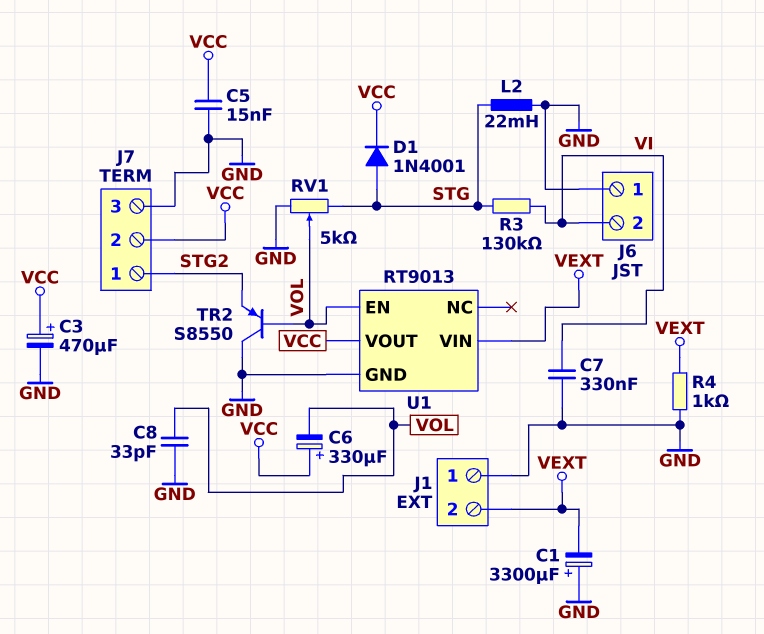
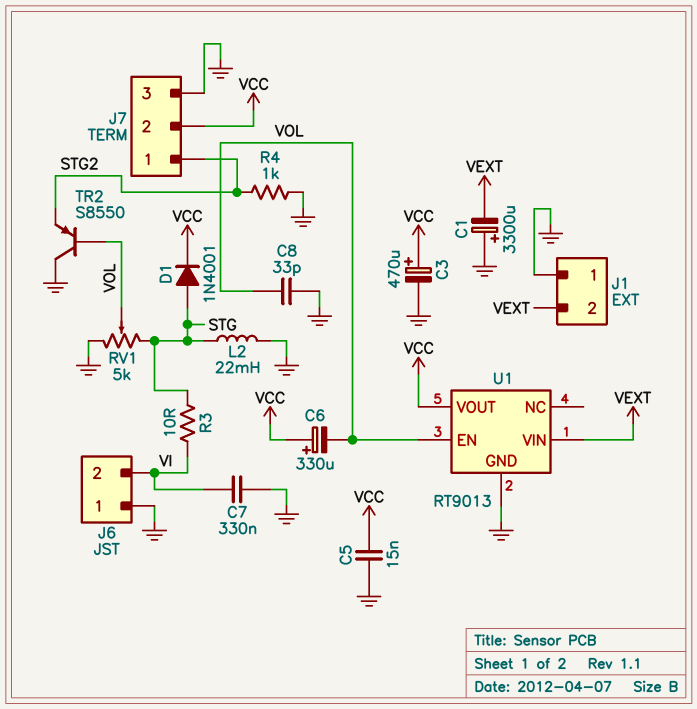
R3: 130k (STG, VI) -> 10 (STG, VI)
R4: 1k (GND, VEXT) -> 1k (GND, STG2)

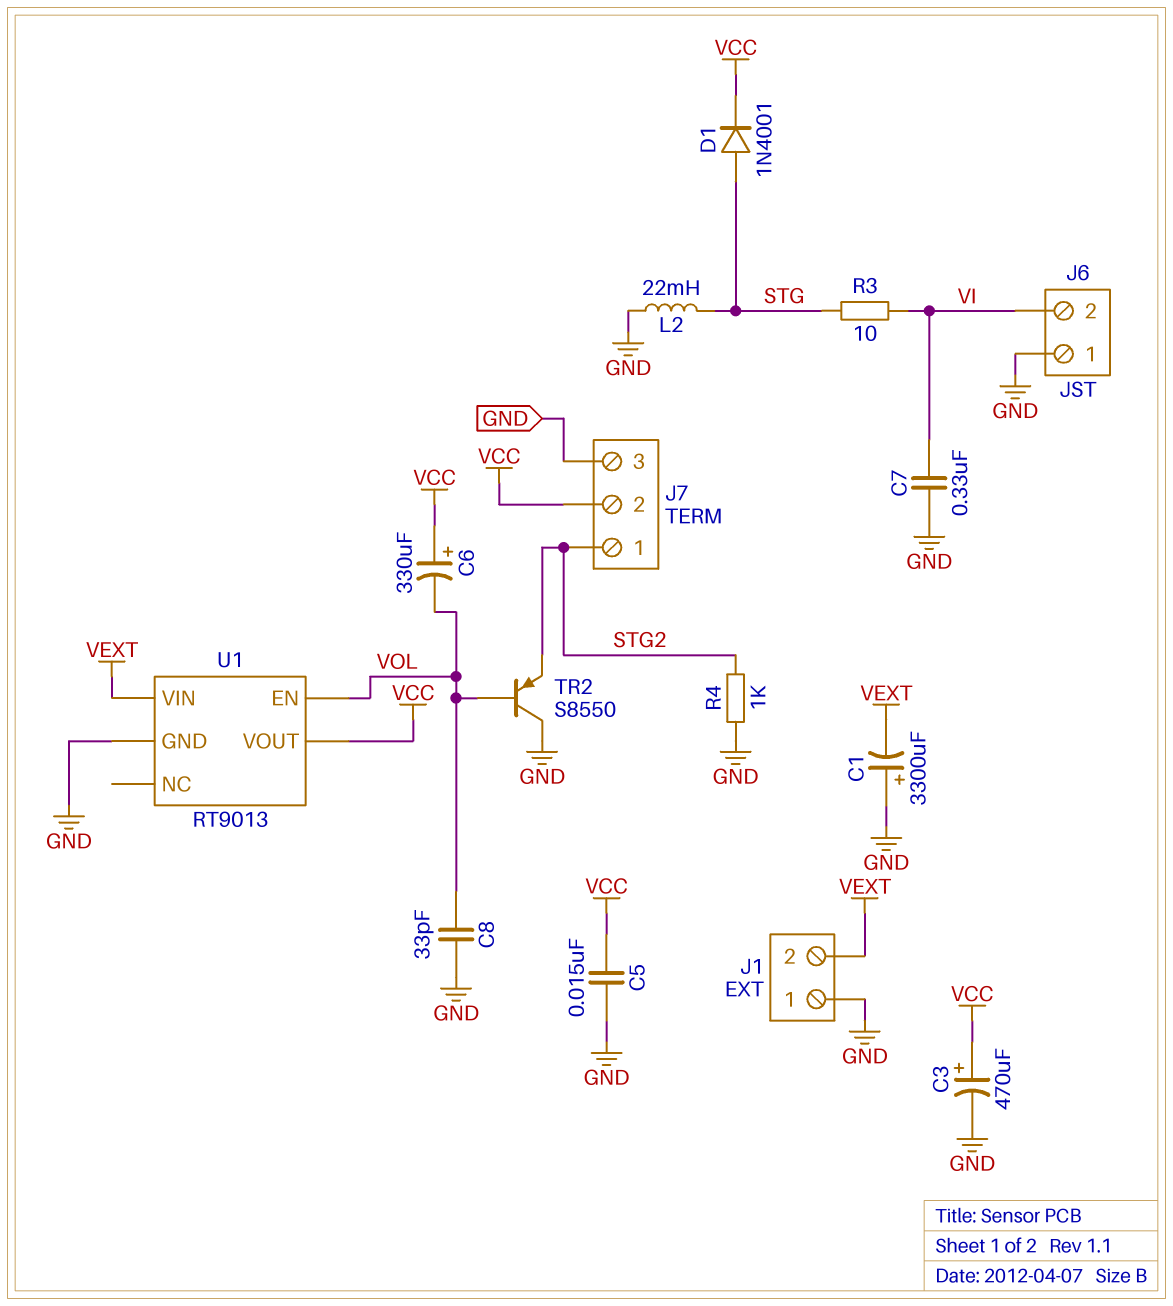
RV1: 5k (GND, STG, wiper VOL) -> none

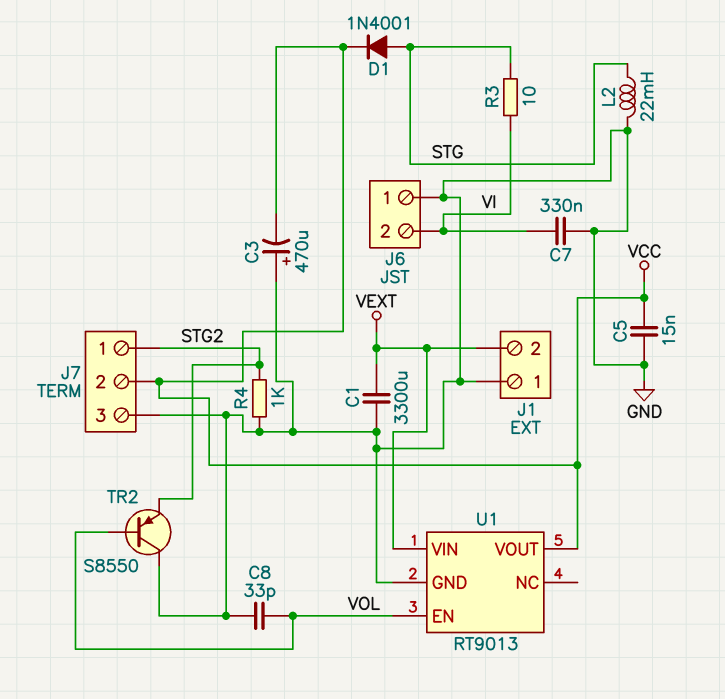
C1: 3300uF (plus GND, minus VEXT) -> 3300uF (GND, VEXT)
C3: 470uF (plus VCC, minus GND) -> 470uF (plus GND, minus VCC)
C6: 330uF (plus VCC, minus VOL) -> none

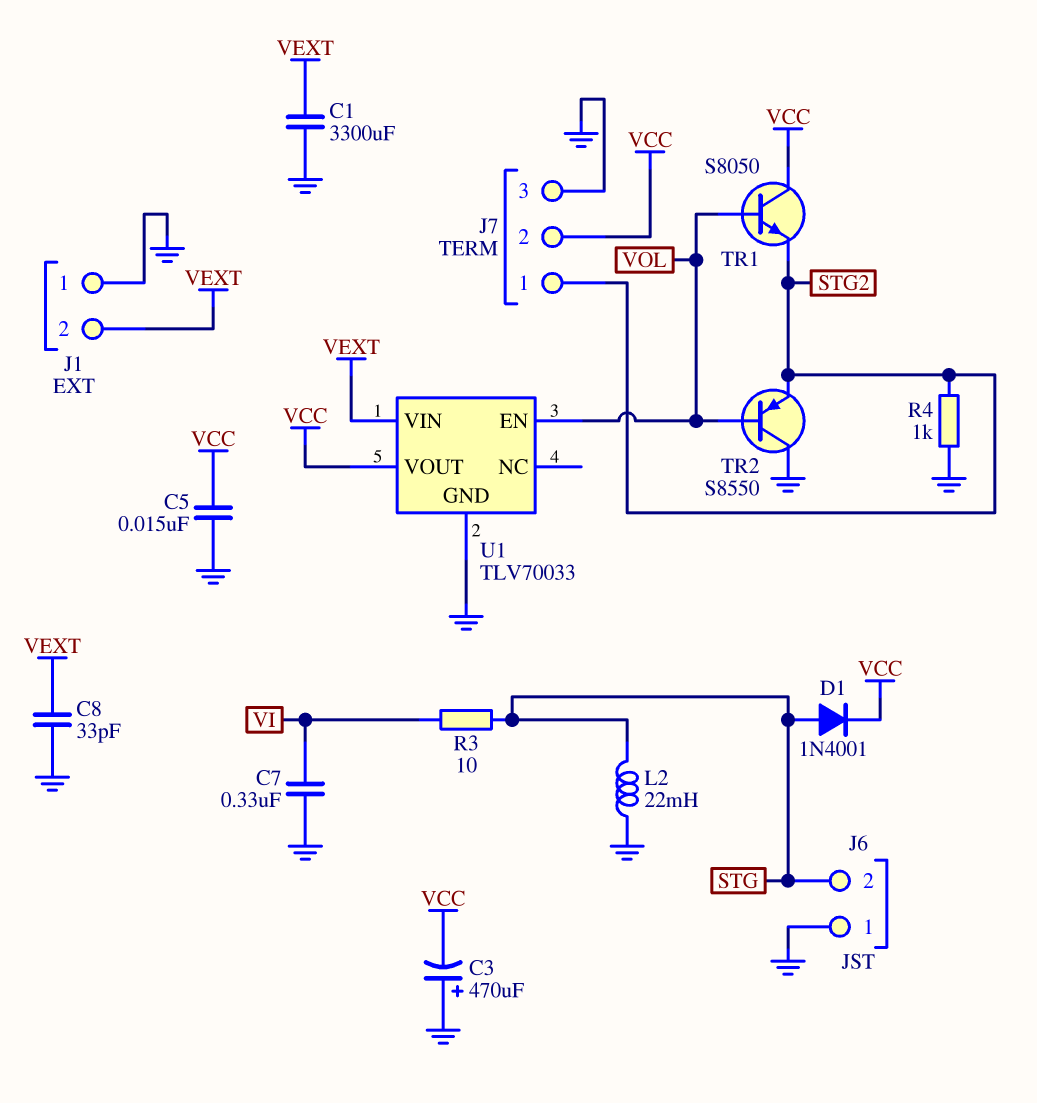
C8: 33pF (GND, VOL) -> 33pF (GND, VEXT)
J6 pin 2: VI -> STG
TR1: none -> NPN S8050 (B VOL, C VCC, E STG2)
U1: RT9013 -> TLV70033

